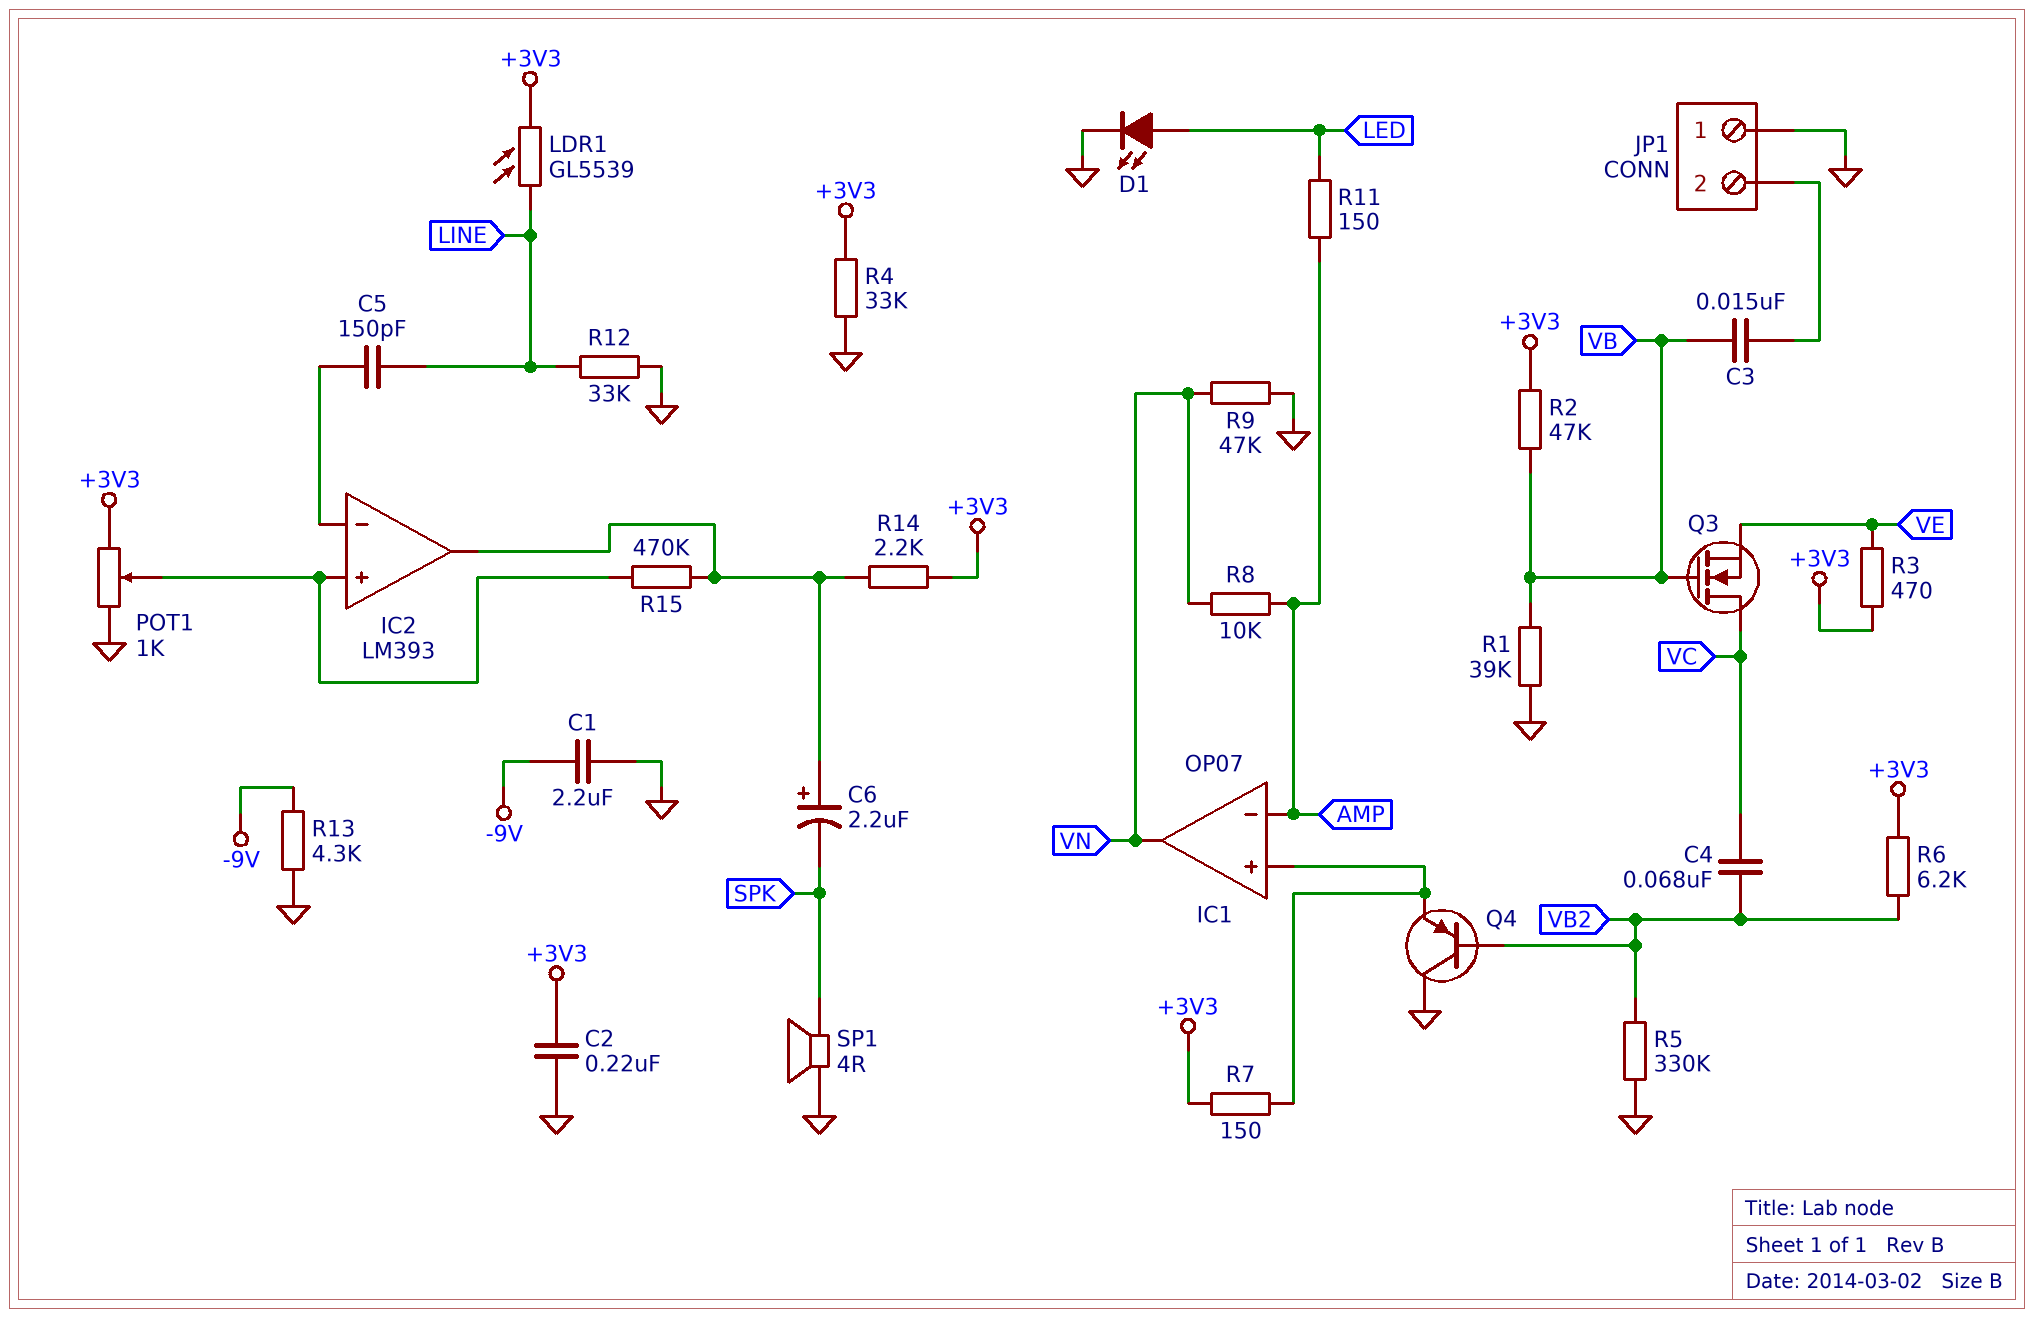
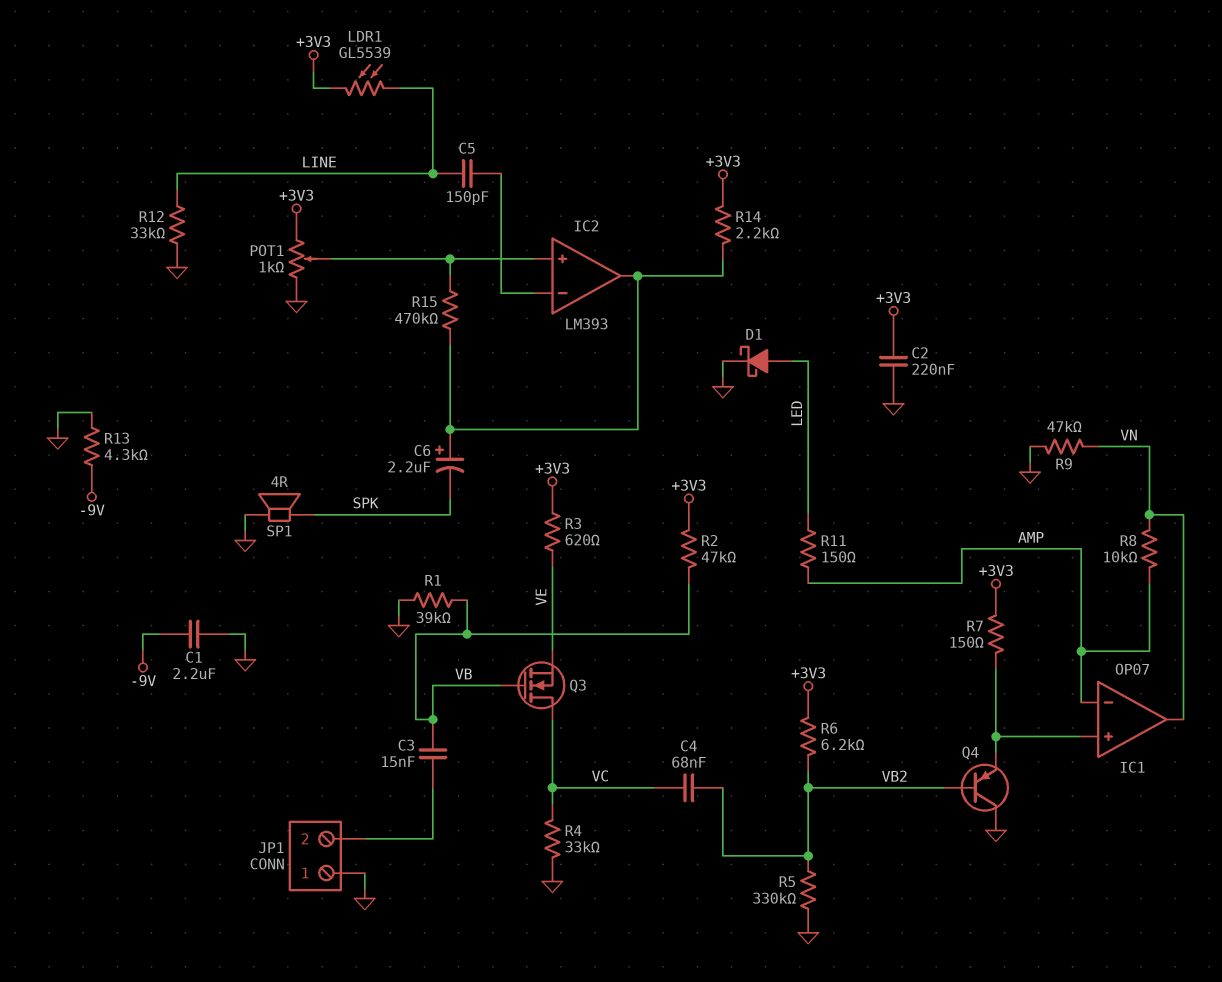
D1: LED (A LED, K GND) -> schottky (A LED, K GND)
R3: 470 (+3V3, VE) -> 620 (+3V3, VE)
R4: 33k (+3V3, GND) -> 33k (GND, VC)

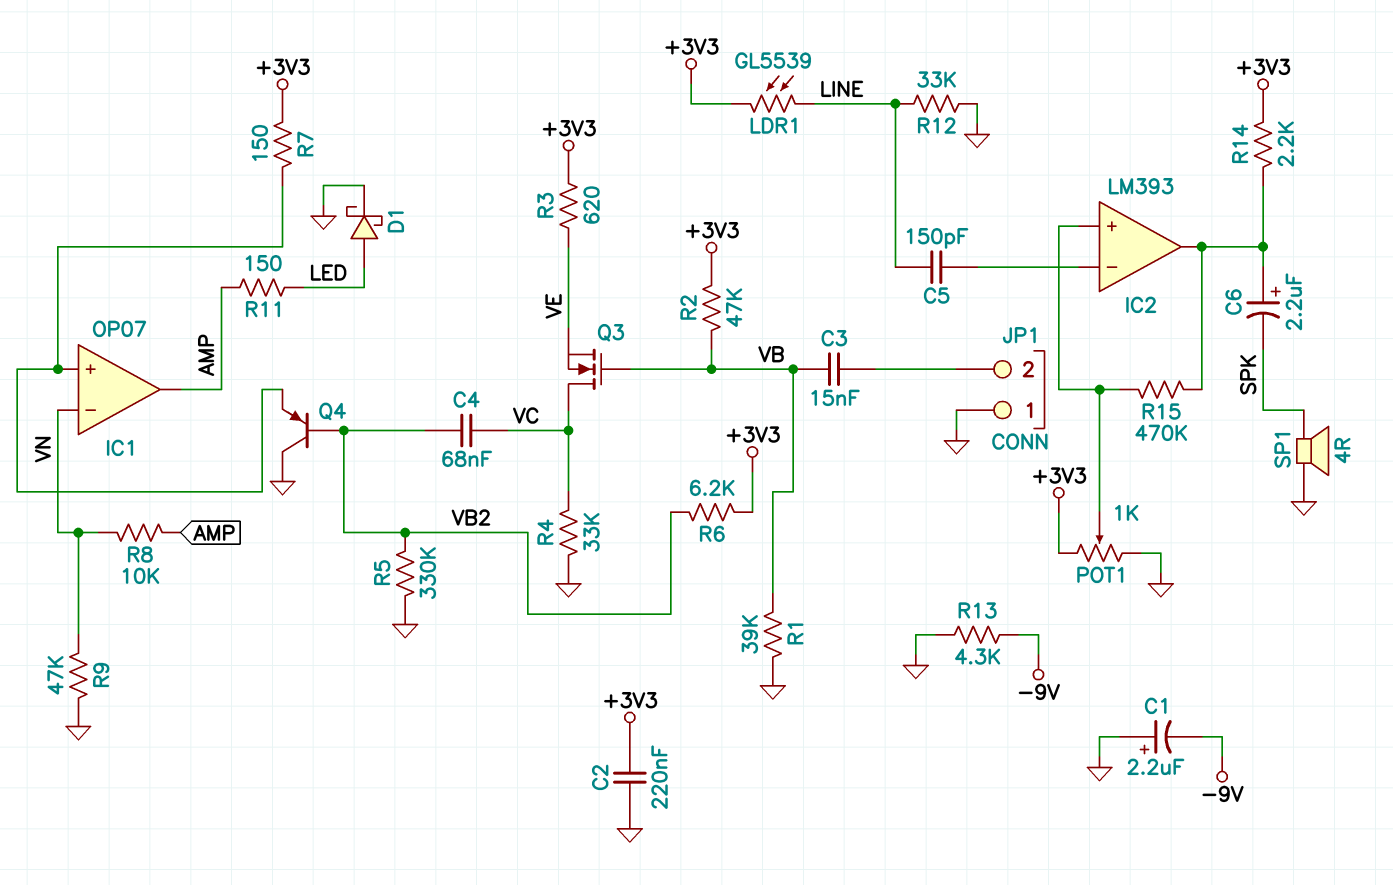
C1: 2.2uF (-9V, GND) -> 2.2uF (plus GND, minus -9V)
IC1 pin in-: AMP -> VN
IC1 pin out: VN -> AMP

